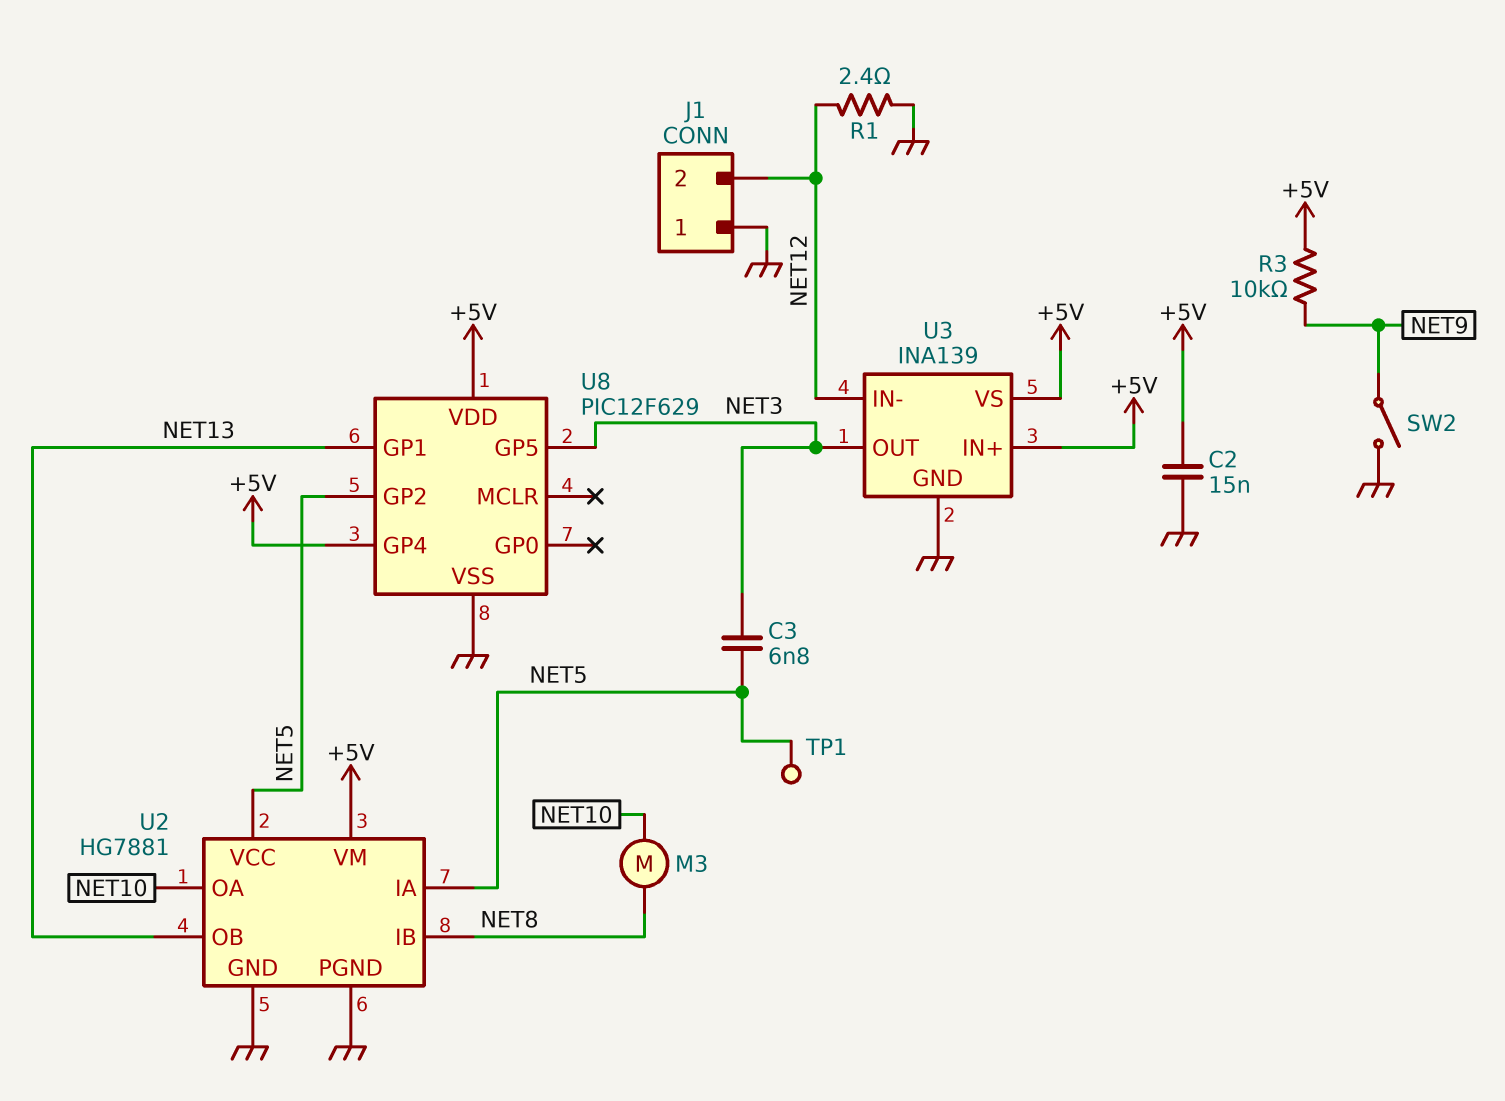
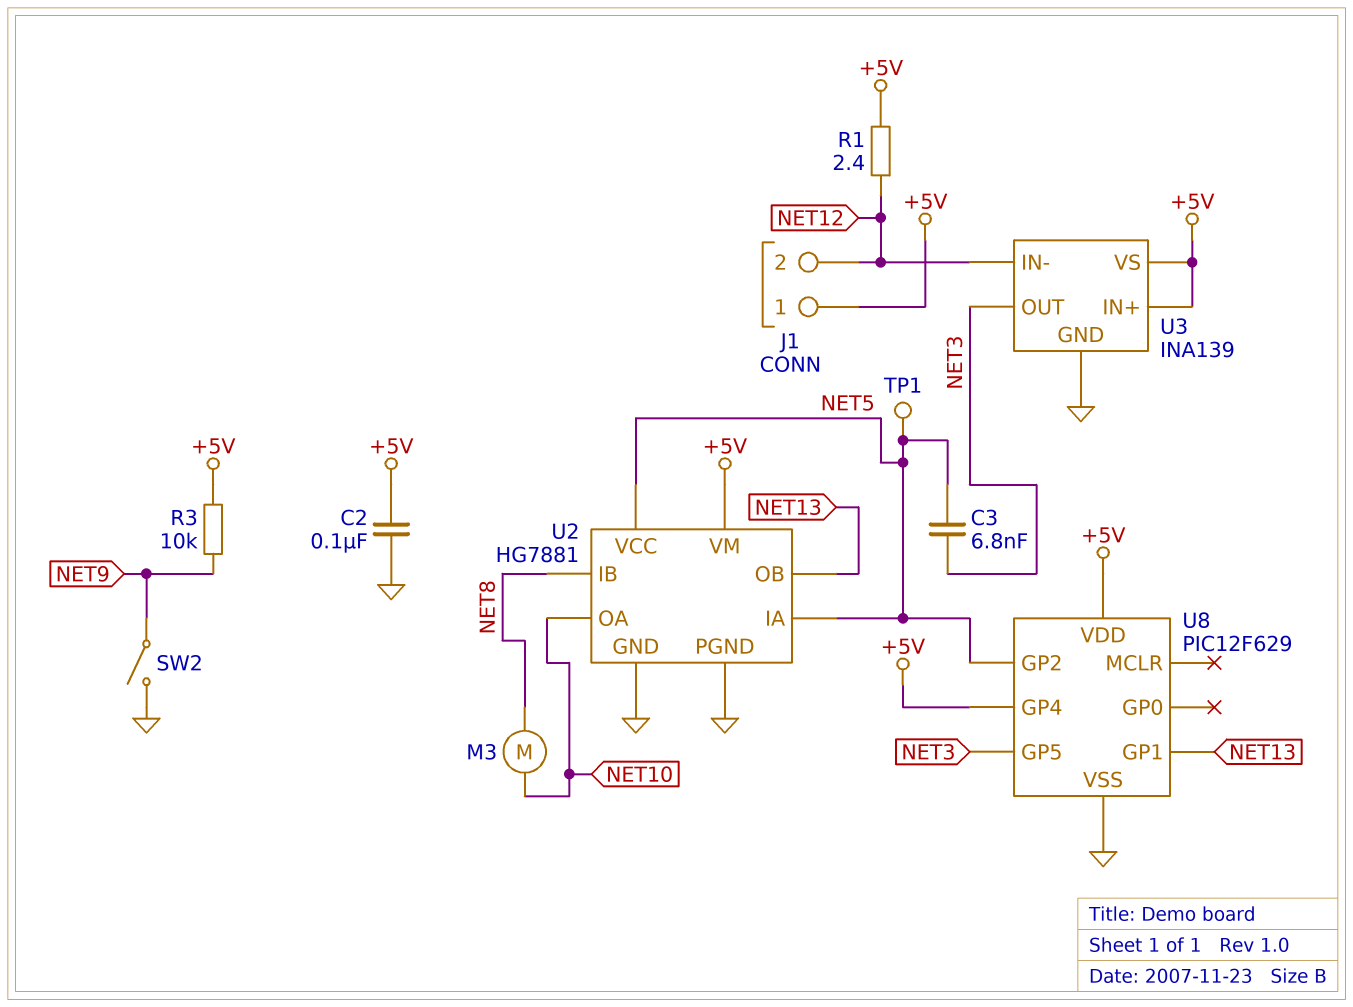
C2: 15nF (+5V, GND) -> 100nF (+5V, GND)
J1 pin 1: GND -> +5V
R1: 2.4 (GND, NET12) -> 2.4 (+5V, NET12)

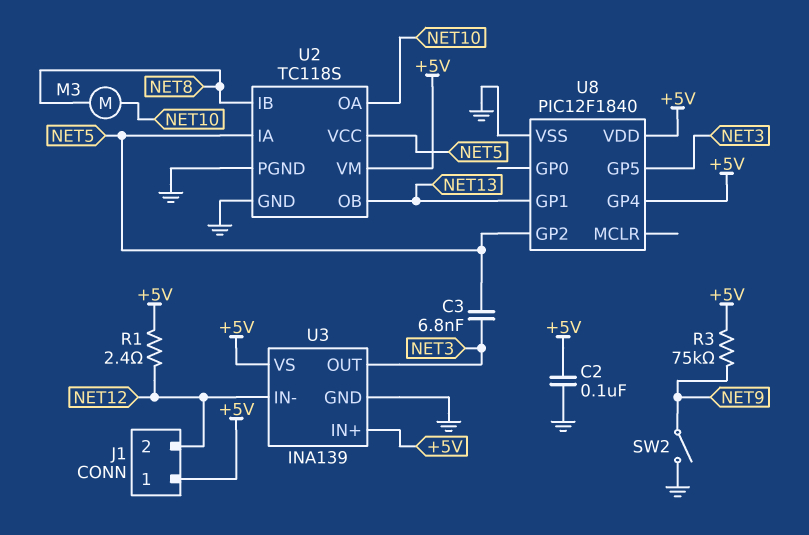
R3: 10k (+5V, NET9) -> 75k (+5V, NET9)
TP1: test point (NET5) -> none
U2: HG7881 -> TC118S
U8: PIC12F629 -> PIC12F1840

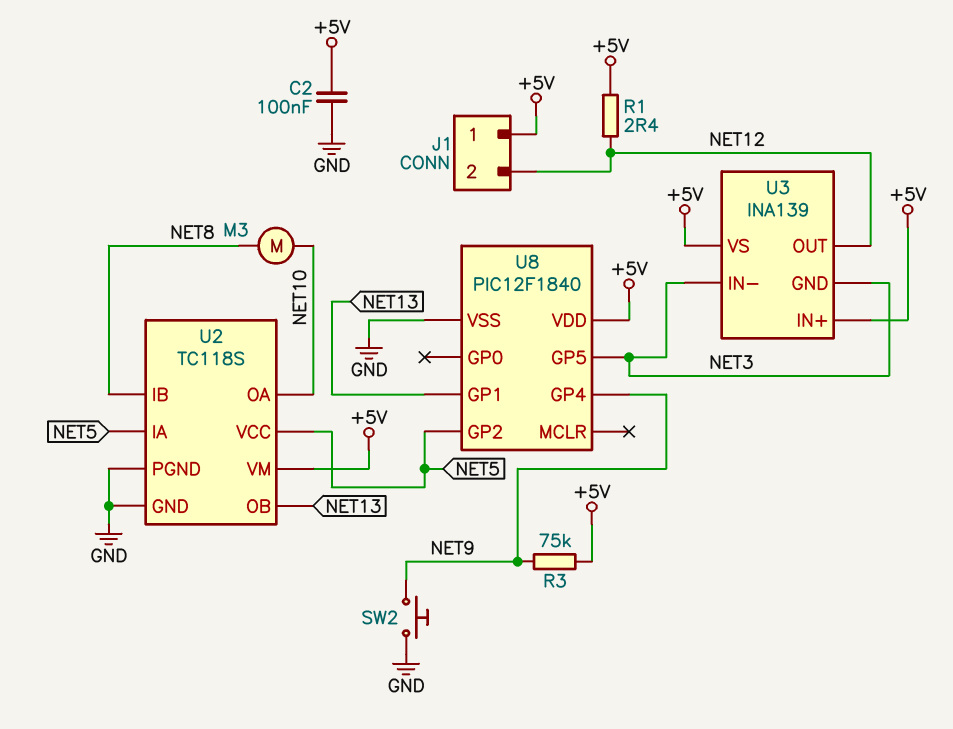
C3: 6.8nF (NET3, NET5) -> none
SW2: switch (GND, NET9) -> button (GND, NET9)
U3 pin GND: GND -> NET3
U3 pin IN-: NET12 -> NET3
U3 pin OUT: NET3 -> NET12
U8 pin GP4: +5V -> NET9

